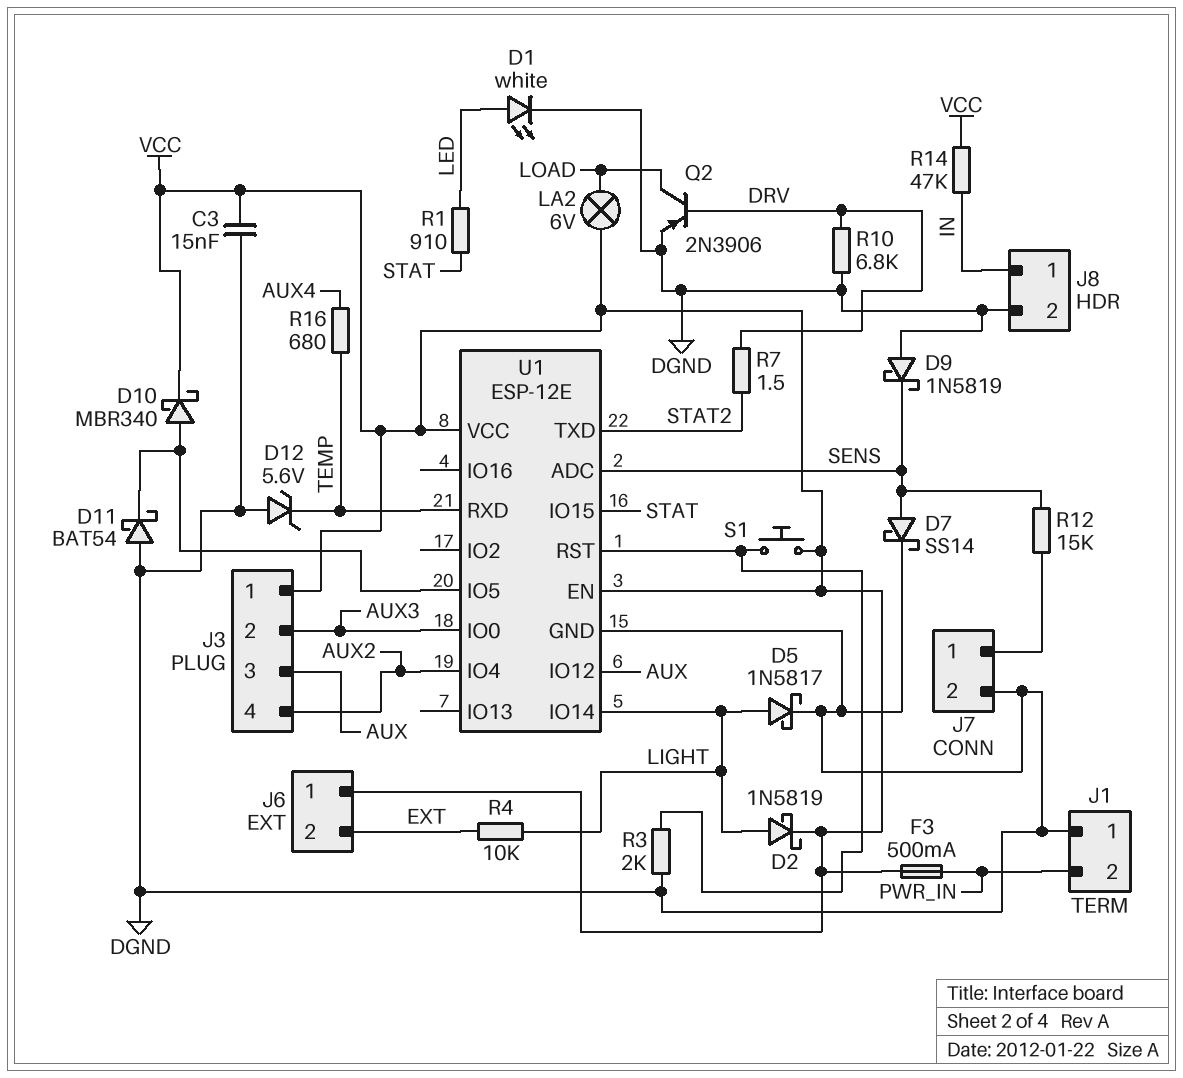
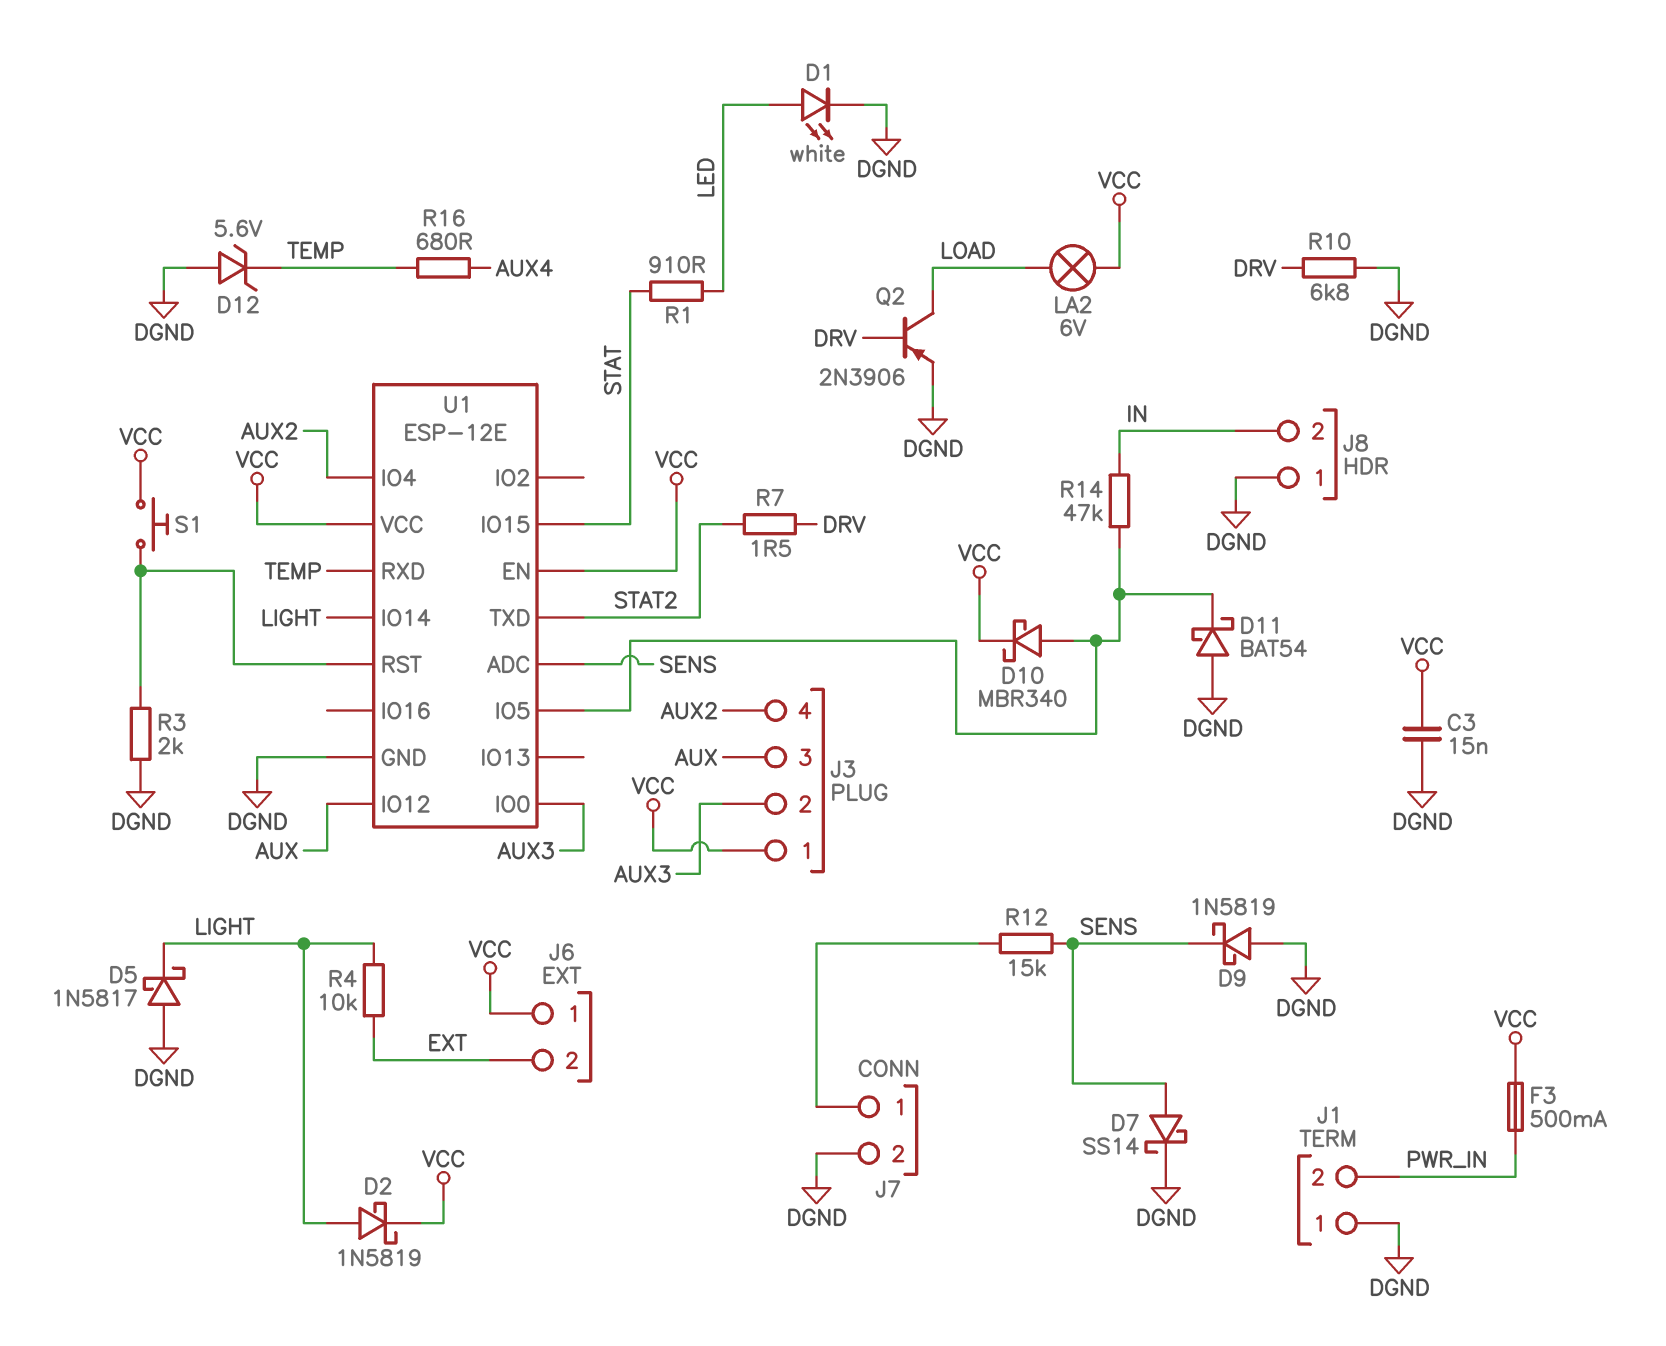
D5: schottky 1N5817 (A LIGHT, K DGND) -> schottky 1N5817 (A DGND, K LIGHT)
J8 pin 1: IN -> DGND
J8 pin 2: DGND -> IN
R14: 47k (IN, VCC) -> 47k (IN, U1/IO5)

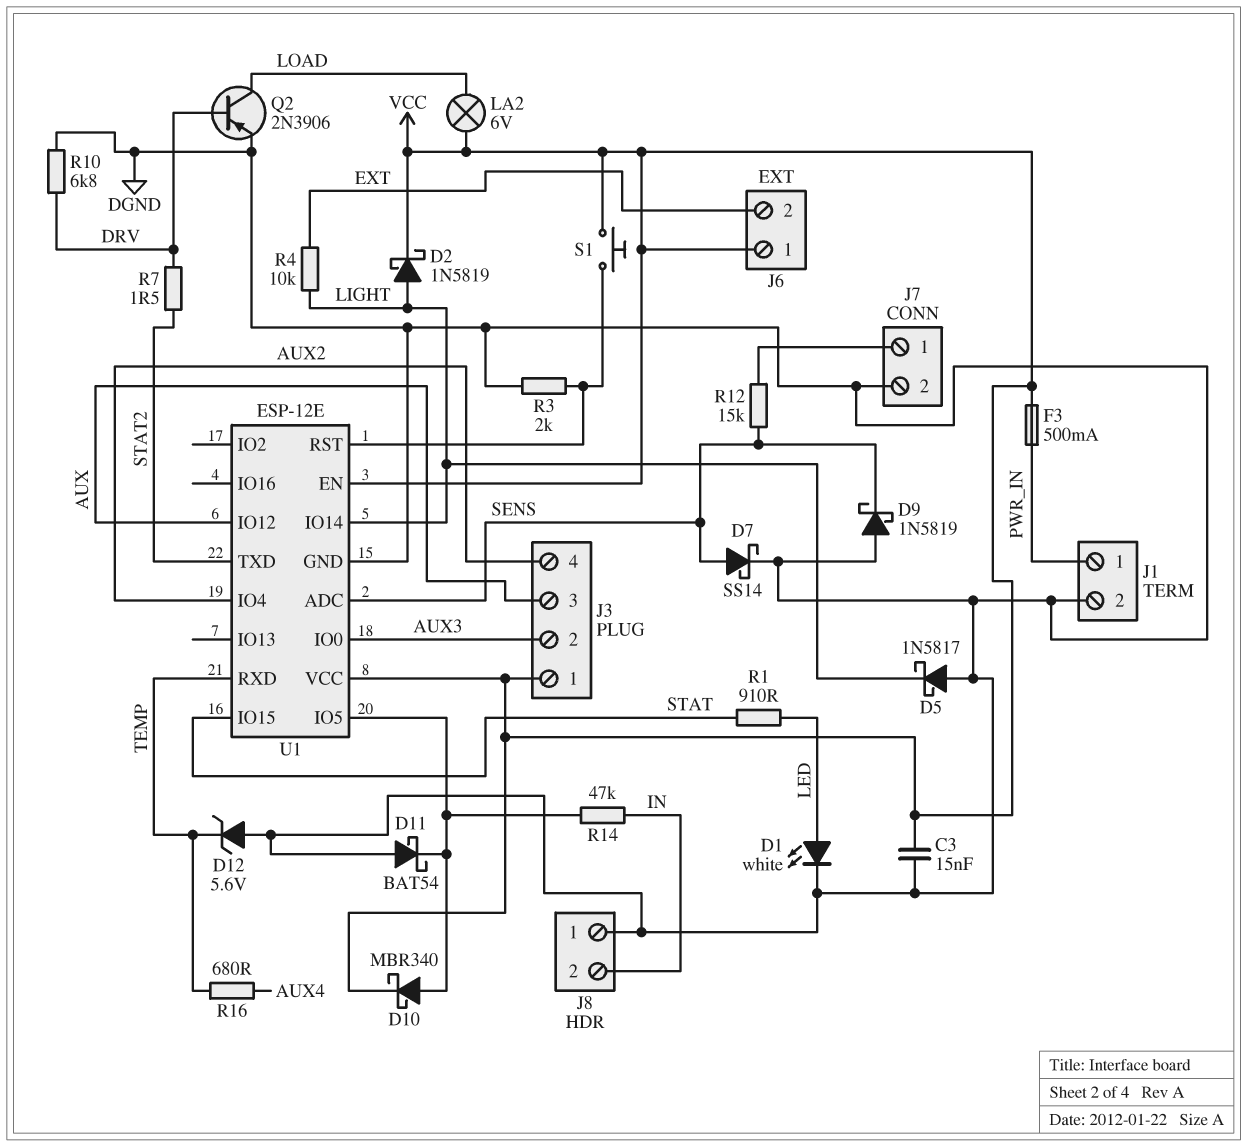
J1 pin 1: DGND -> PWR_IN
J1 pin 2: PWR_IN -> DGND

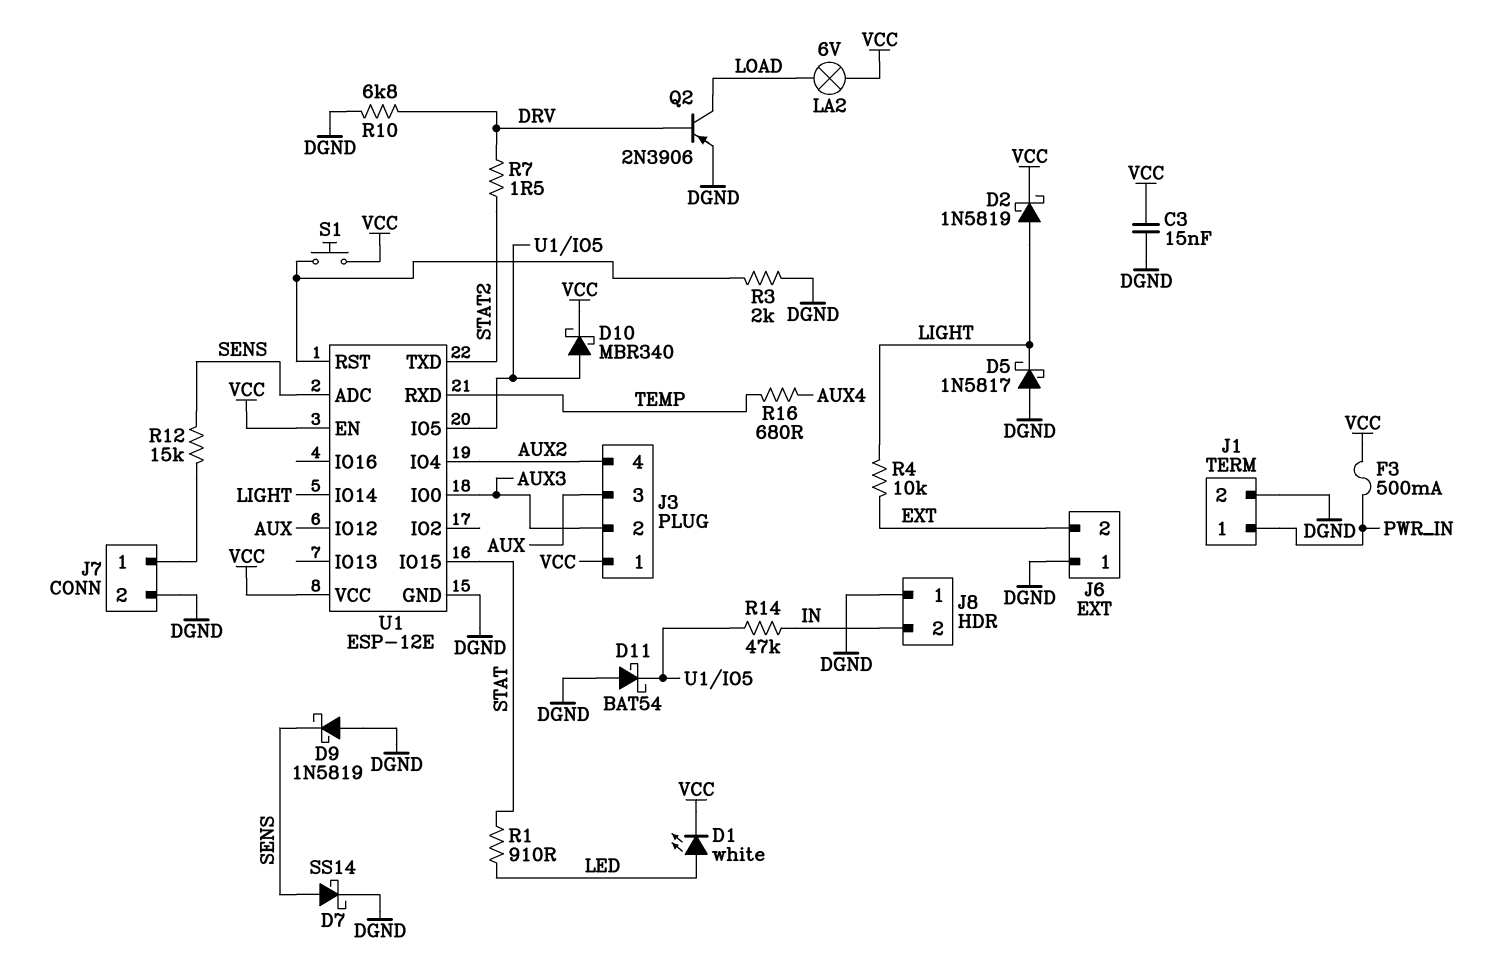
D1: LED white (A LED, K DGND) -> LED white (A LED, K VCC)
D12: zener 5.6V (A DGND, K TEMP) -> none
J6 pin 1: VCC -> DGND

